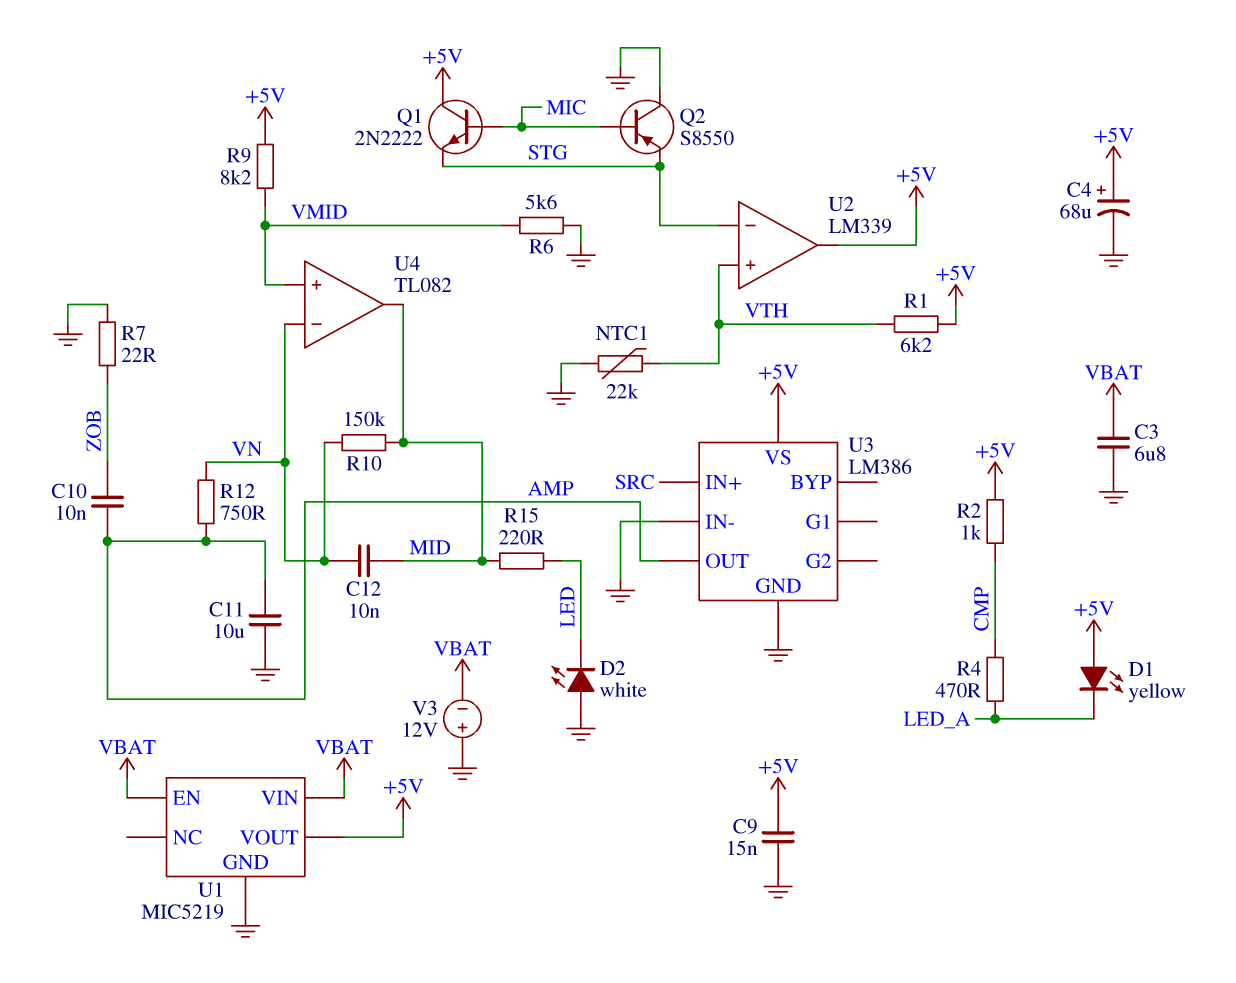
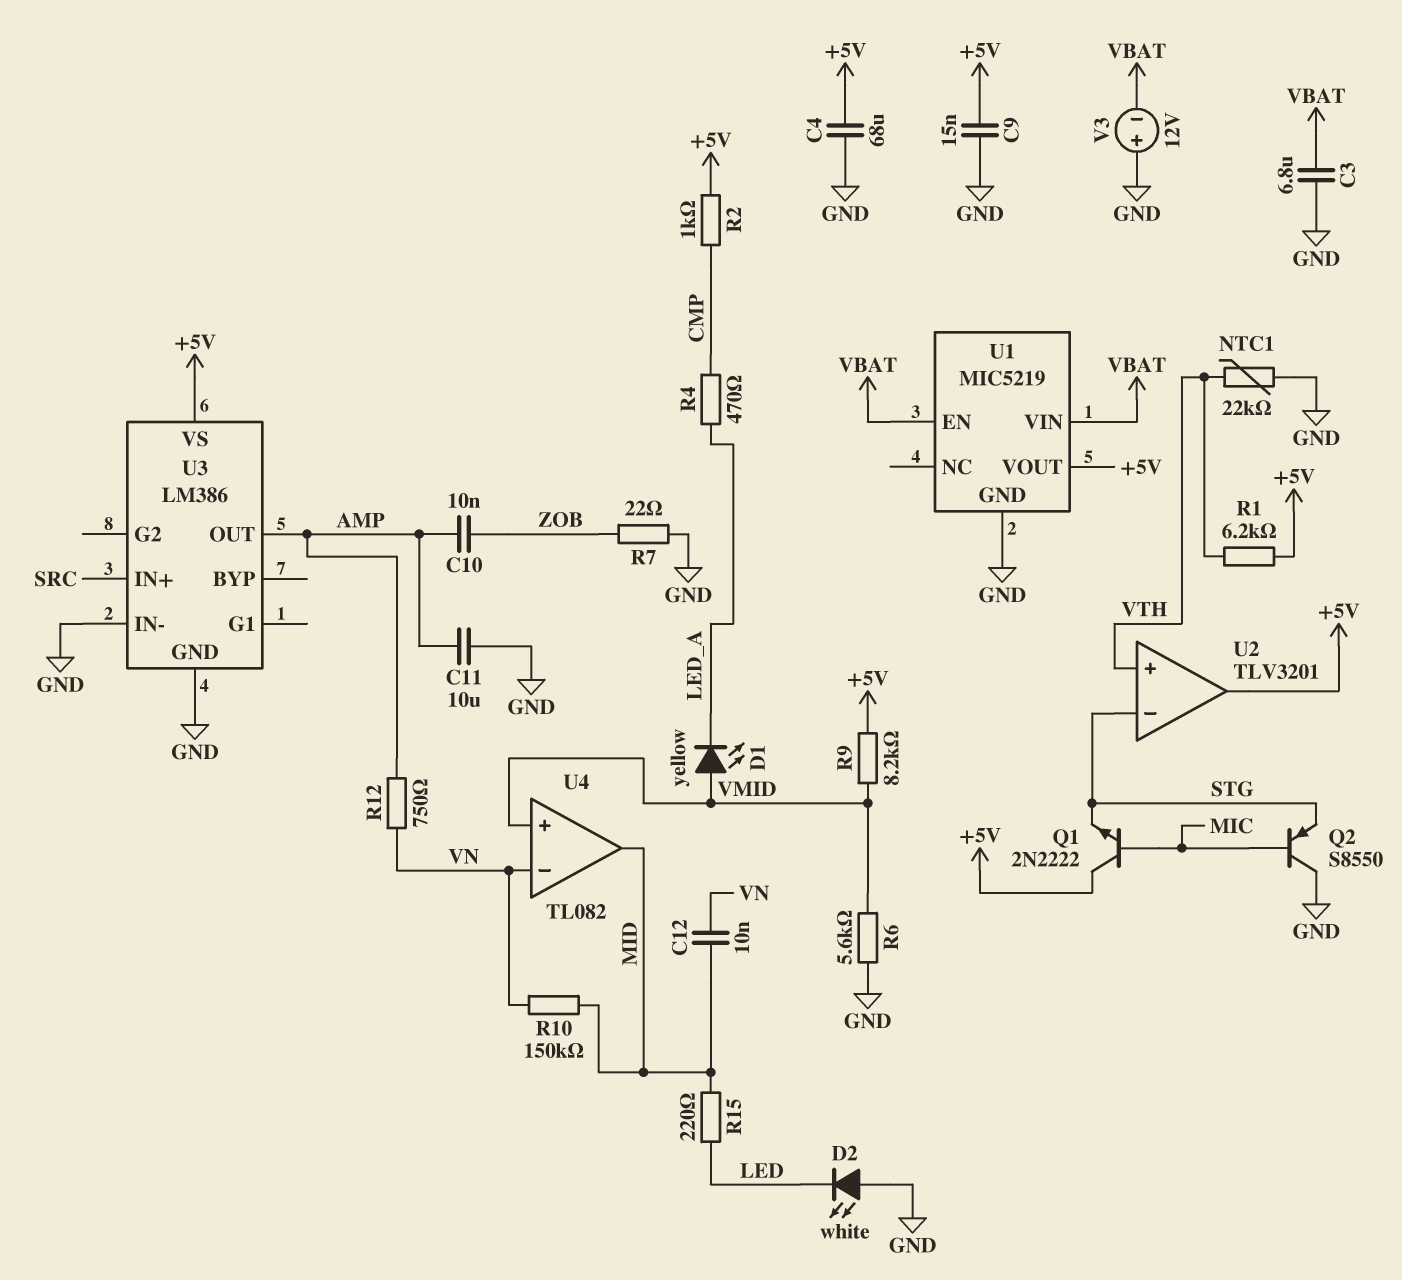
C4: 68uF (plus +5V, minus GND) -> 68uF (+5V, GND)
D1: LED yellow (A +5V, K LED_A) -> LED yellow (A VMID, K LED_A)
U2: LM339 -> TLV3201

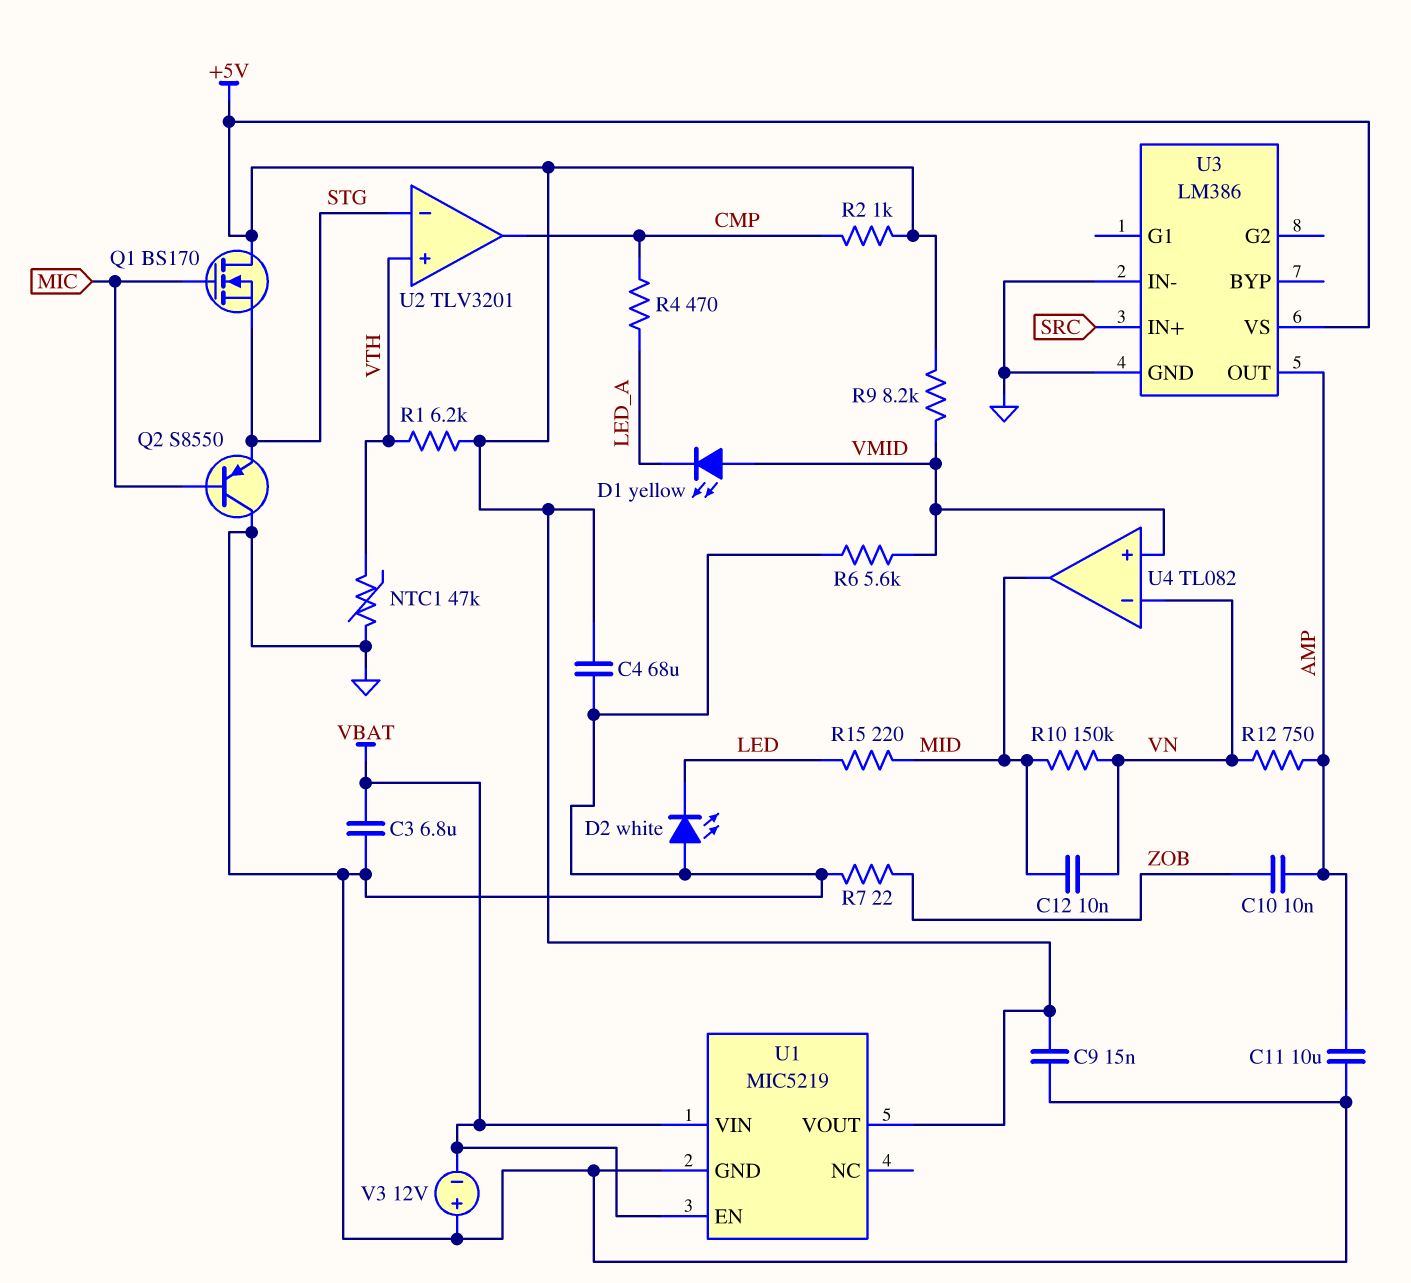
NTC1: 22k (GND, VTH) -> 47k (GND, VTH)
Q1: NPN 2N2222 (B MIC, C +5V, E STG) -> NMOS BS170 (G MIC, D +5V, S STG)
U2 pin out: +5V -> CMP

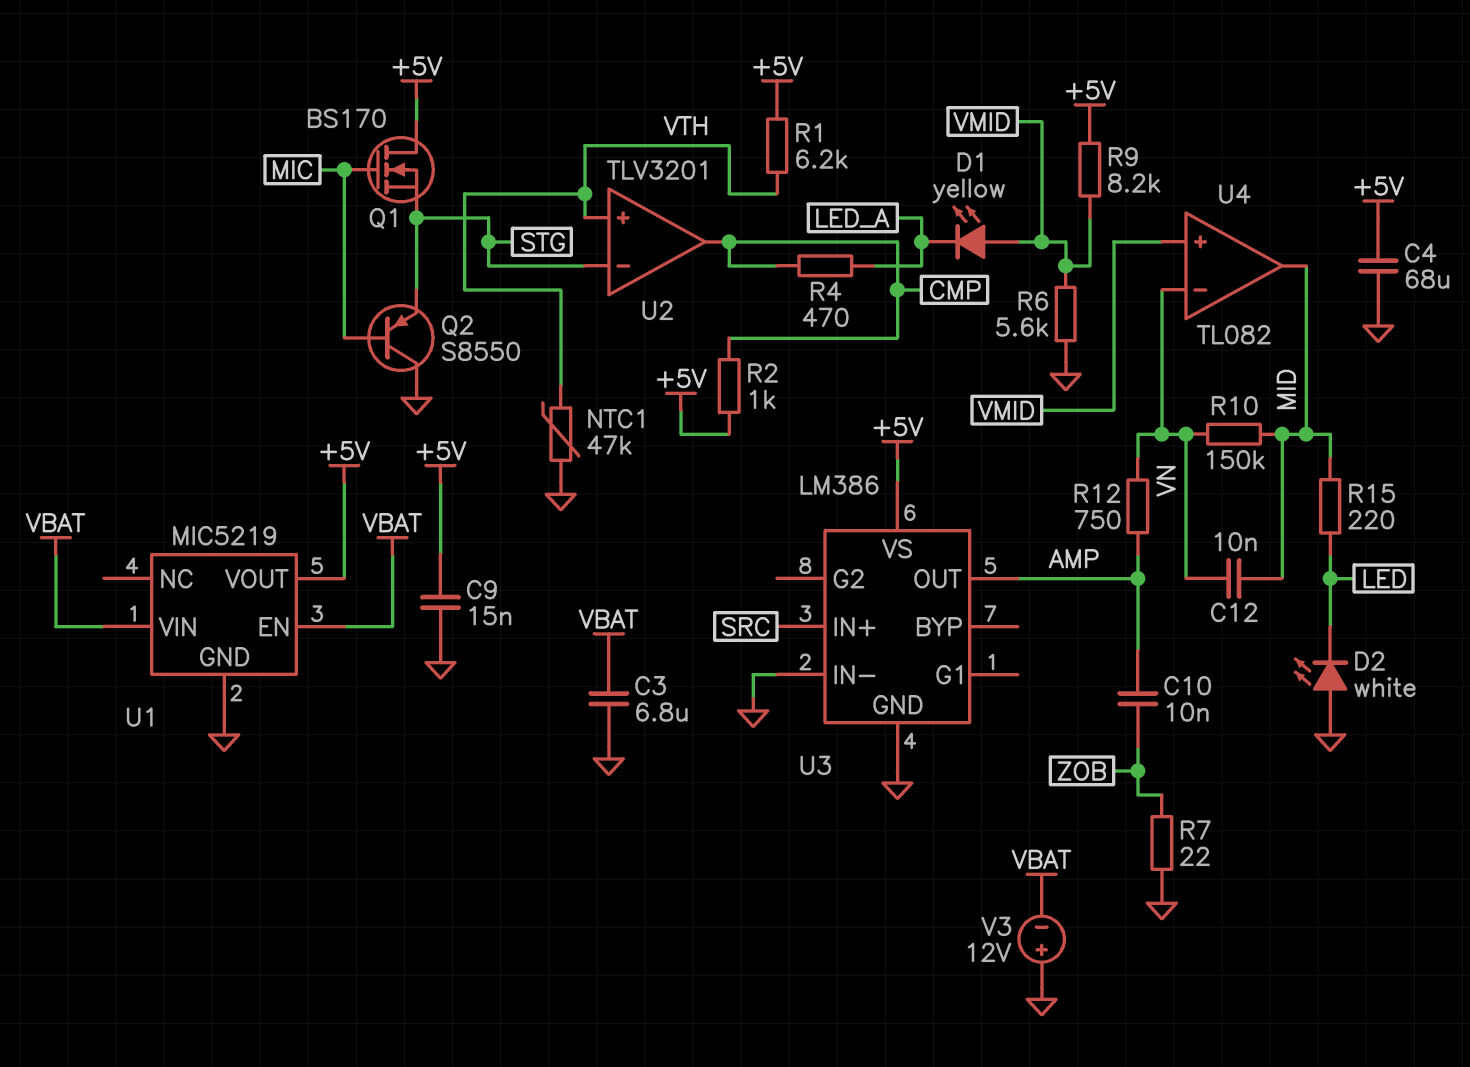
C11: 10uF (AMP, GND) -> none

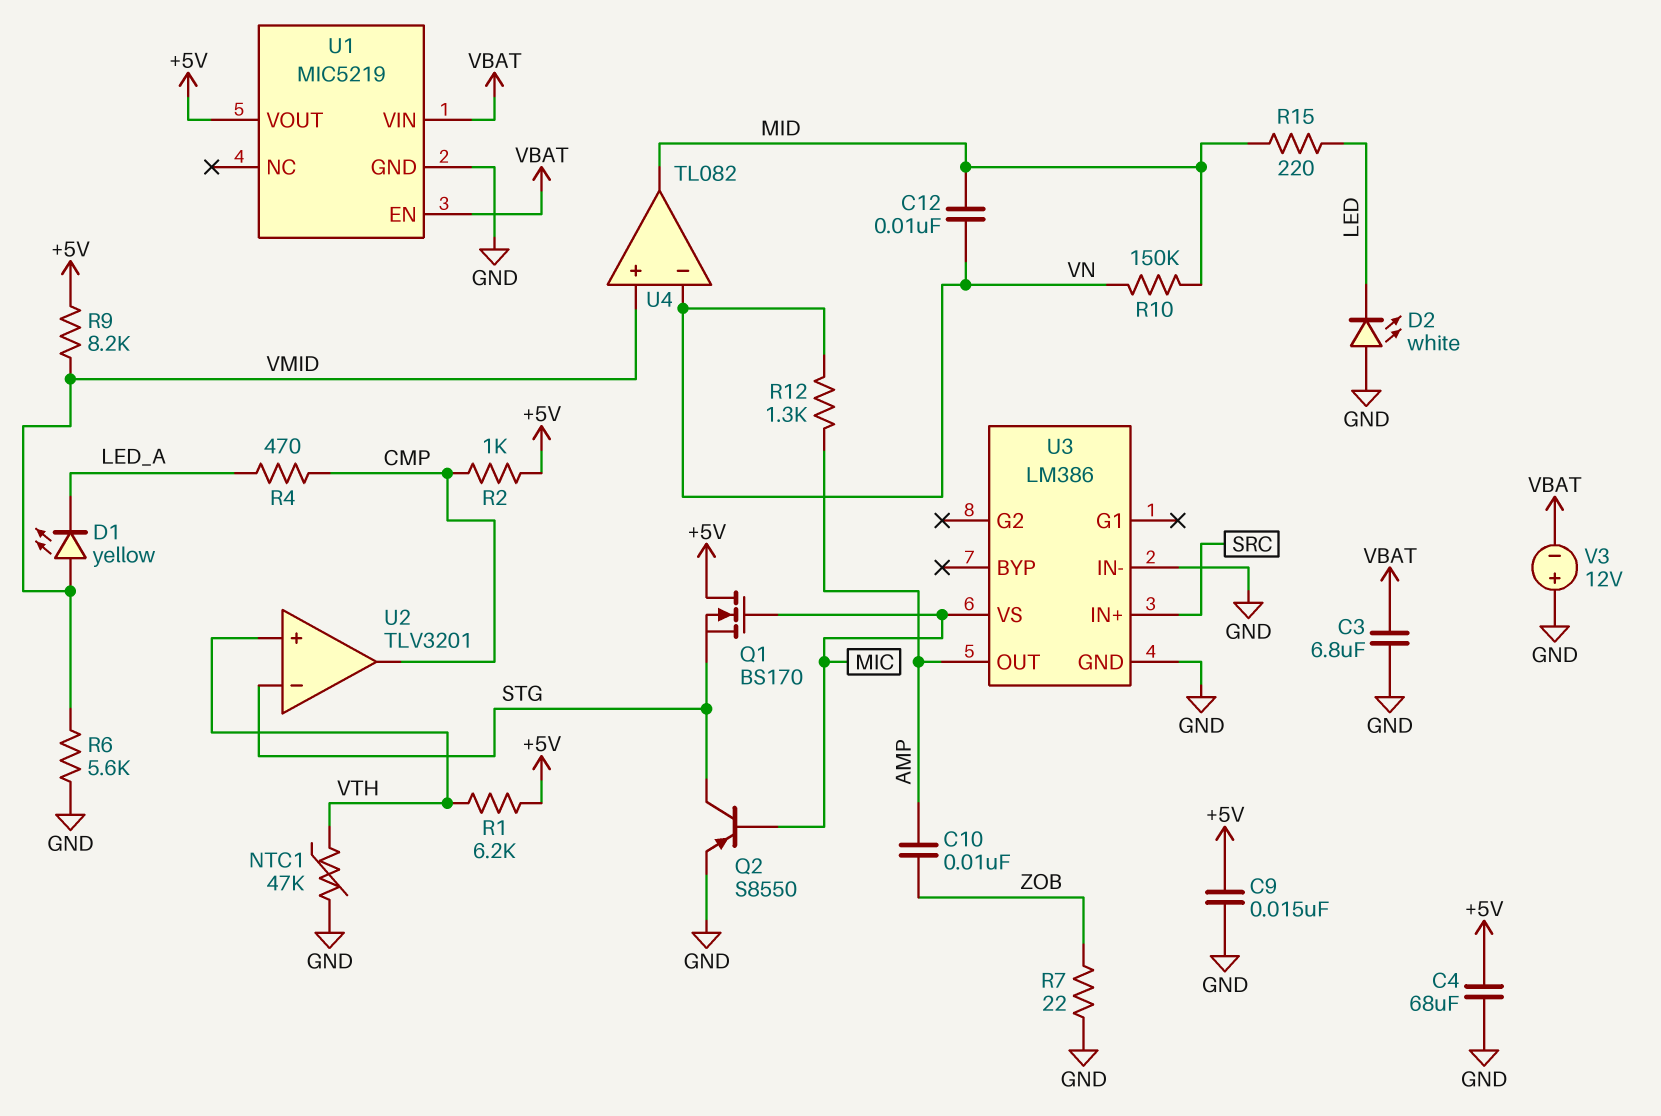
Q2: PNP S8550 (B MIC, C GND, E STG) -> PNP S8550 (B MIC, C STG, E GND)
R12: 750 (AMP, VN) -> 1.3k (AMP, VN)
U3 pin VS: +5V -> MIC

